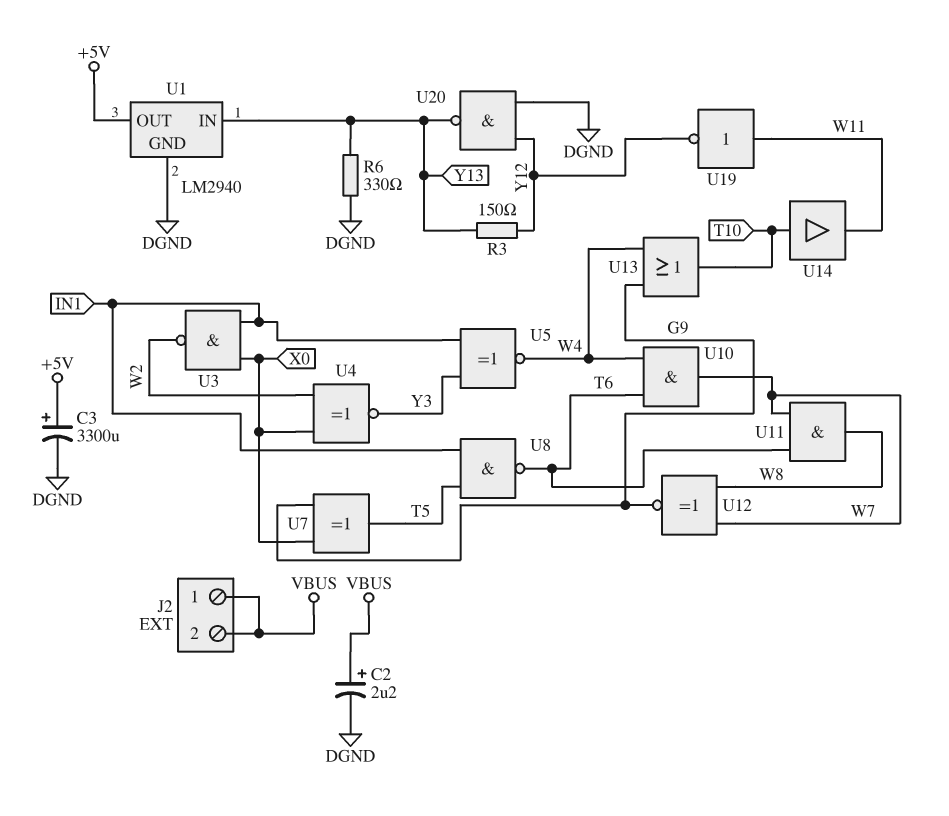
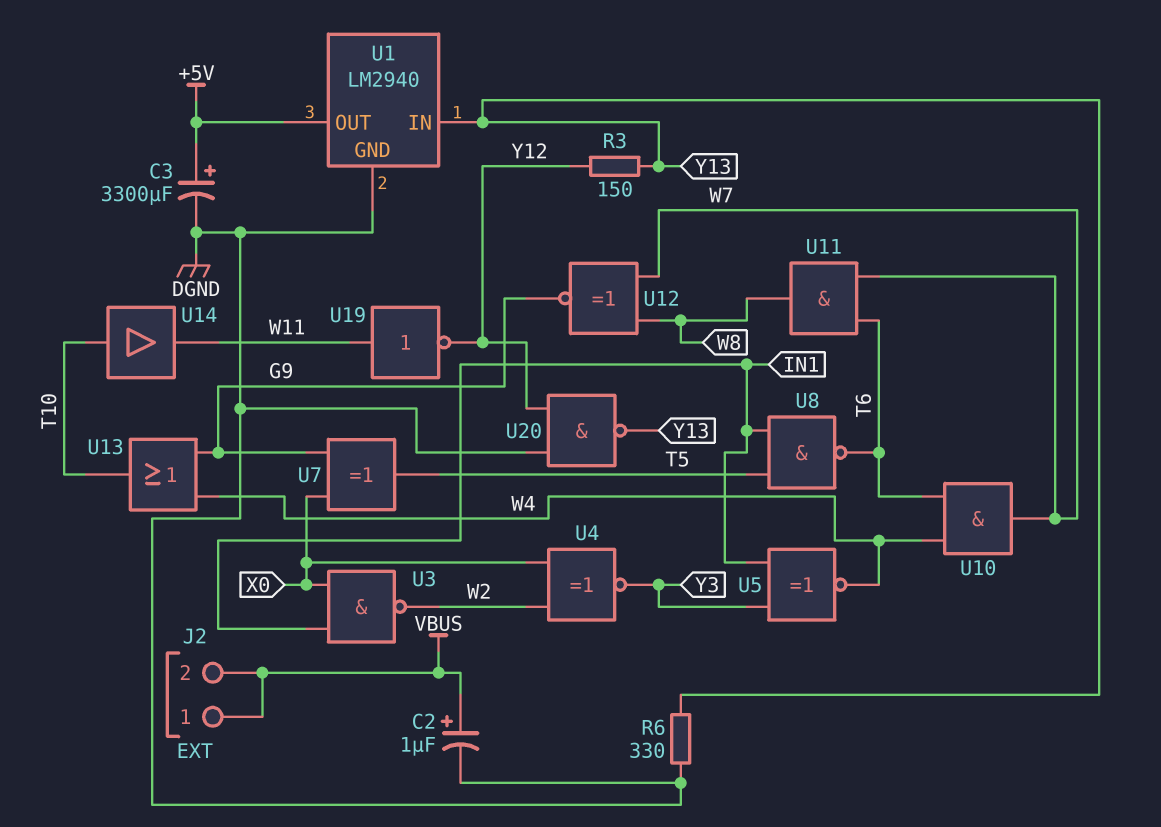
C2: 2.2uF (plus VBUS, minus DGND) -> 1uF (plus VBUS, minus DGND)

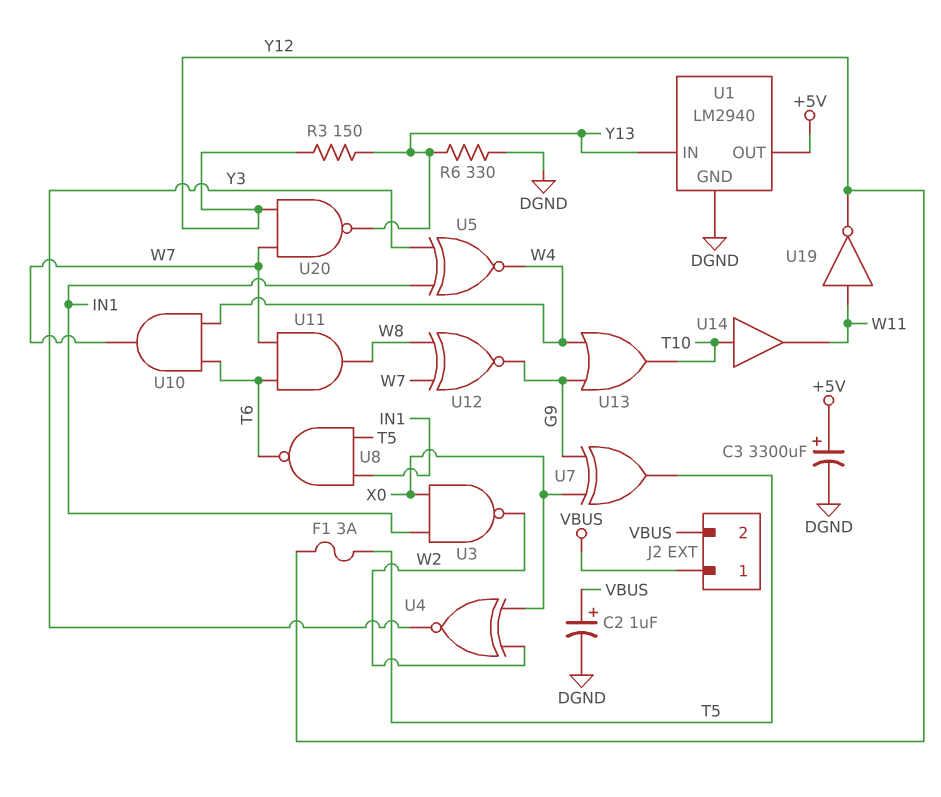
F1: none -> 3A (T5, Y12)
U20: NAND (in DGND, in Y12, out Y13) -> NAND (in W7, in Y12, out Y13)

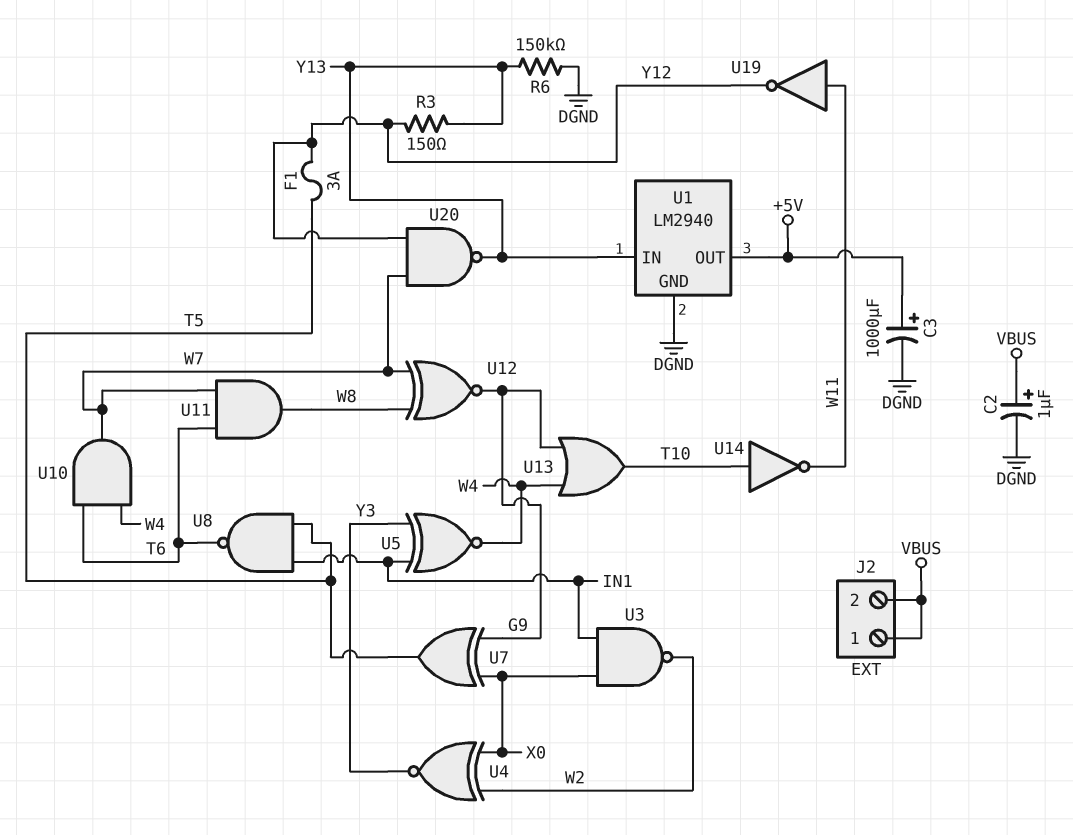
C3: 3300uF (plus +5V, minus DGND) -> 1000uF (plus +5V, minus DGND)
R6: 330 (DGND, Y13) -> 150k (DGND, Y13)
U14: buffer (in T10, out W11) -> NOT (in T10, out W11)

